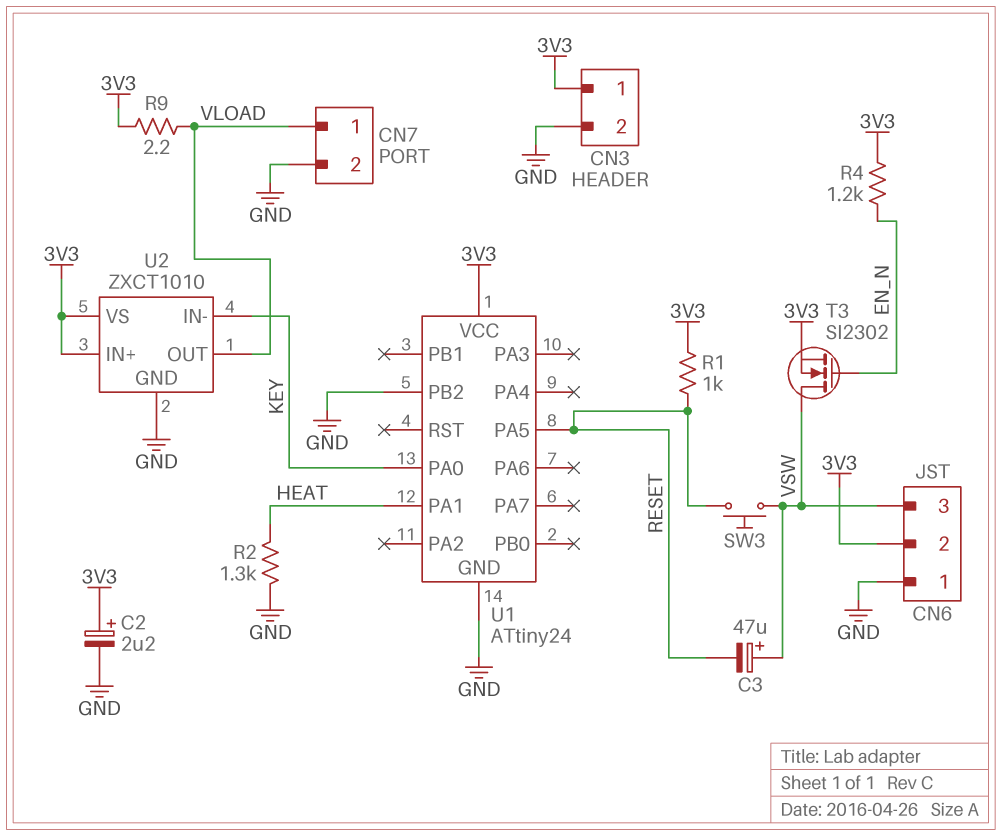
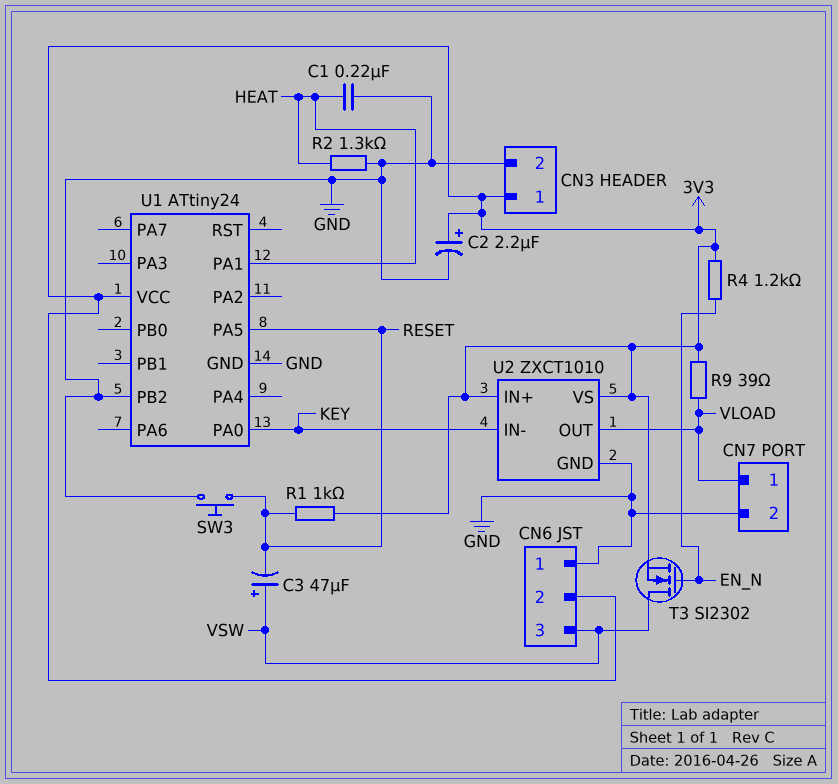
C1: none -> 220nF (GND, HEAT)
R9: 2.2 (3V3, VLOAD) -> 39 (3V3, VLOAD)
SW3: button (RESET, VSW) -> button (GND, RESET)

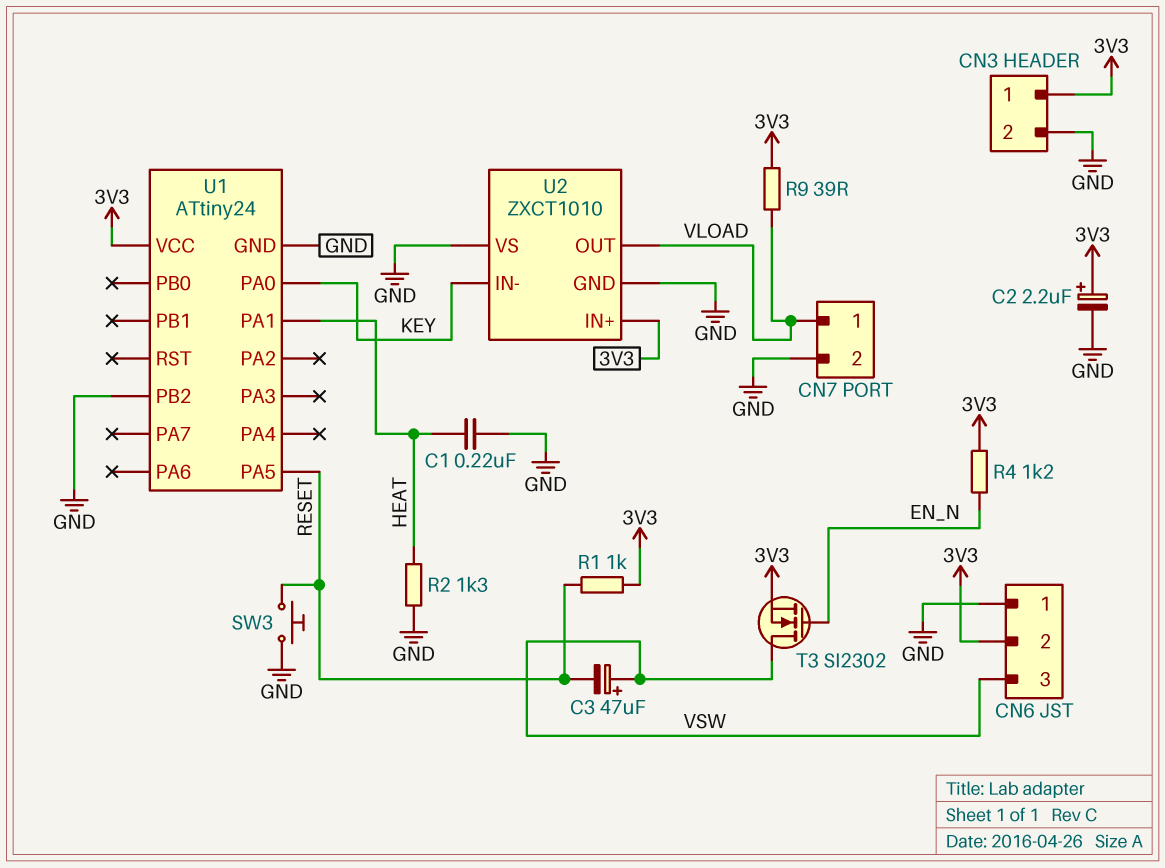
U2 pin VS: 3V3 -> GND

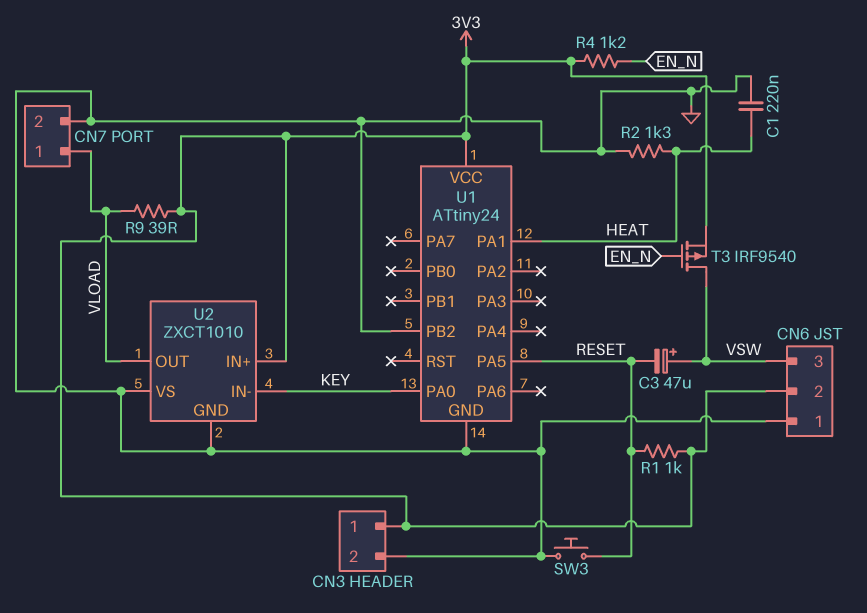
C2: 2.2uF (plus 3V3, minus GND) -> none
T3: NMOS SI2302 (G EN_N, D VSW, S 3V3) -> PMOS IRF9540 (G EN_N, D VSW, S 3V3)

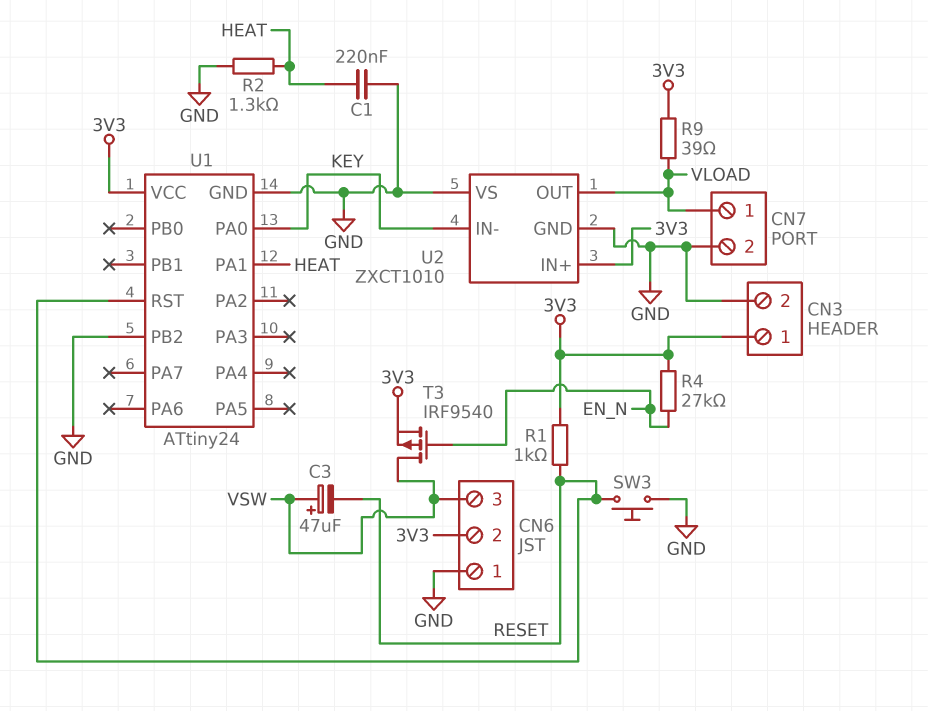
R4: 1.2k (3V3, EN_N) -> 27k (3V3, EN_N)
U1 pin PA5: RESET -> none
U1 pin RST: none -> RESET

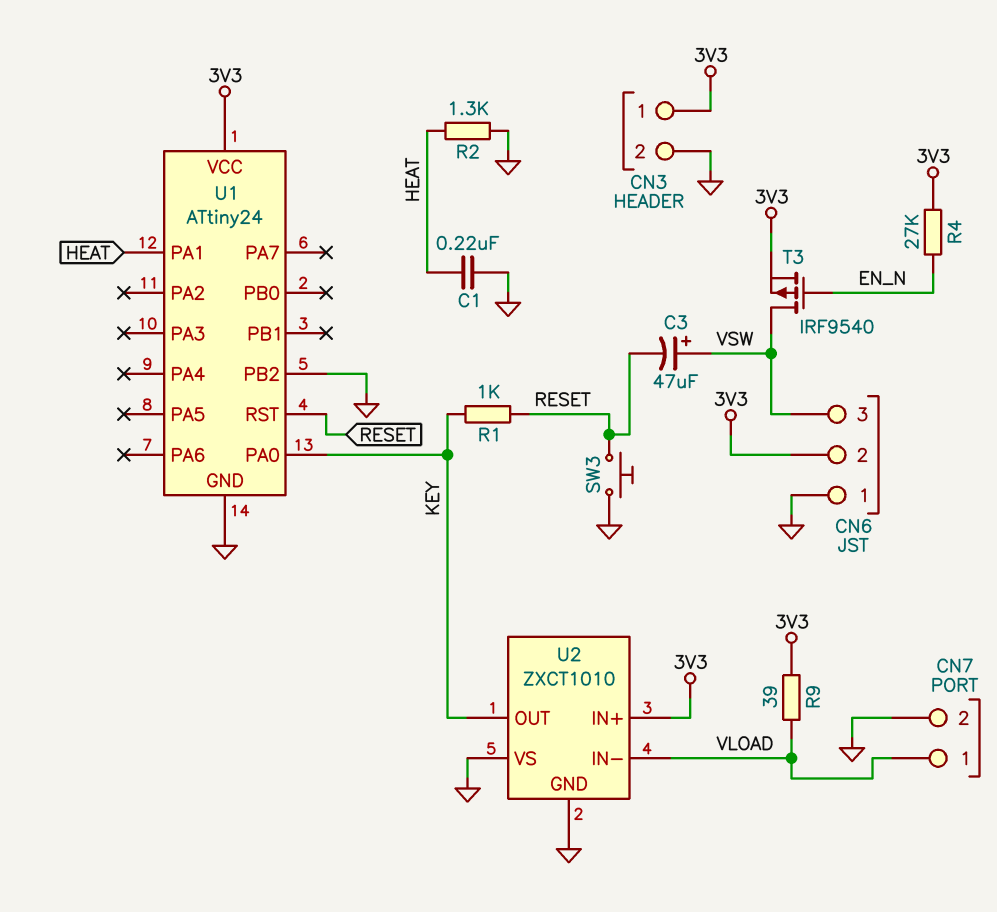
R1: 1k (3V3, RESET) -> 1k (KEY, RESET)
U2 pin IN-: KEY -> VLOAD
U2 pin OUT: VLOAD -> KEY

